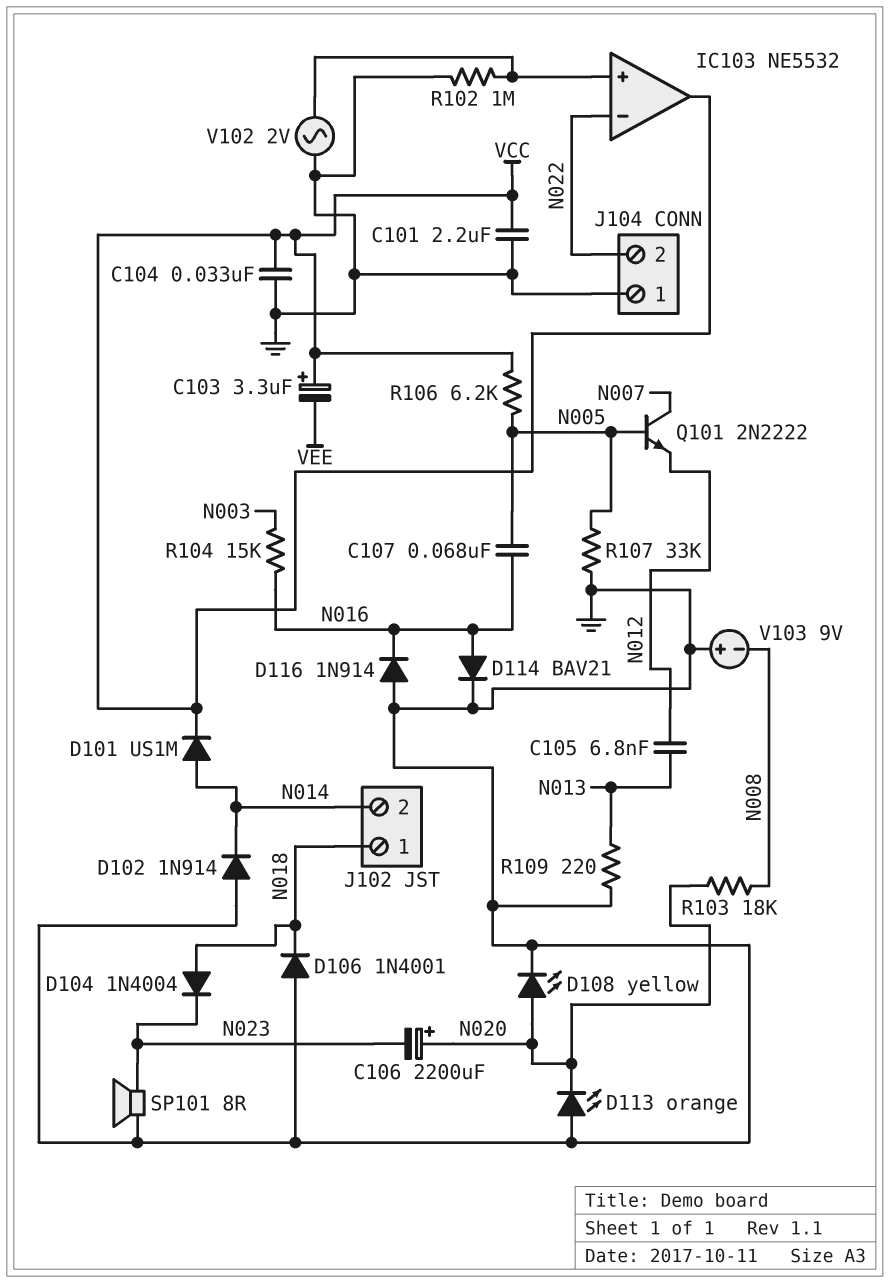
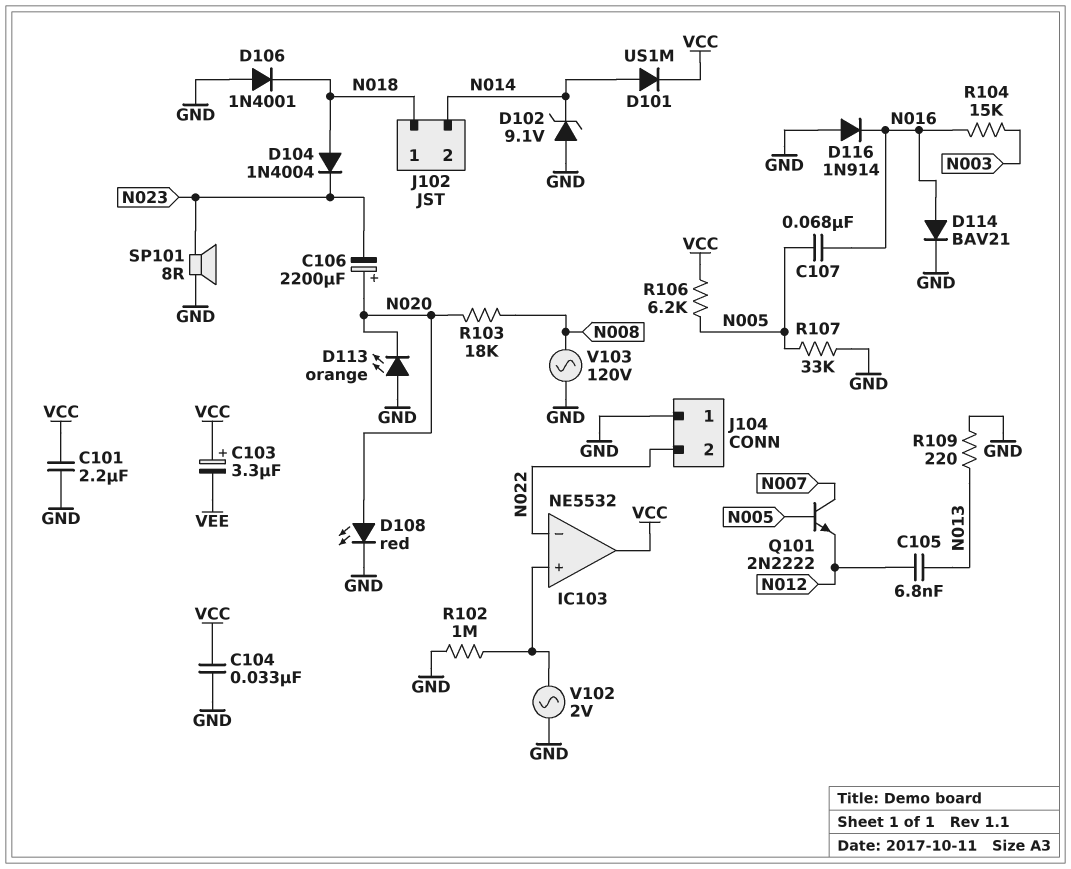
D102: diode 1N914 (A GND, K N014) -> zener 9.1V (A GND, K N014)
D108: LED yellow (A N020, K GND) -> LED red (A N020, K GND)
V103: 9V (plus GND, minus N008) -> AC 120V (GND, N008)

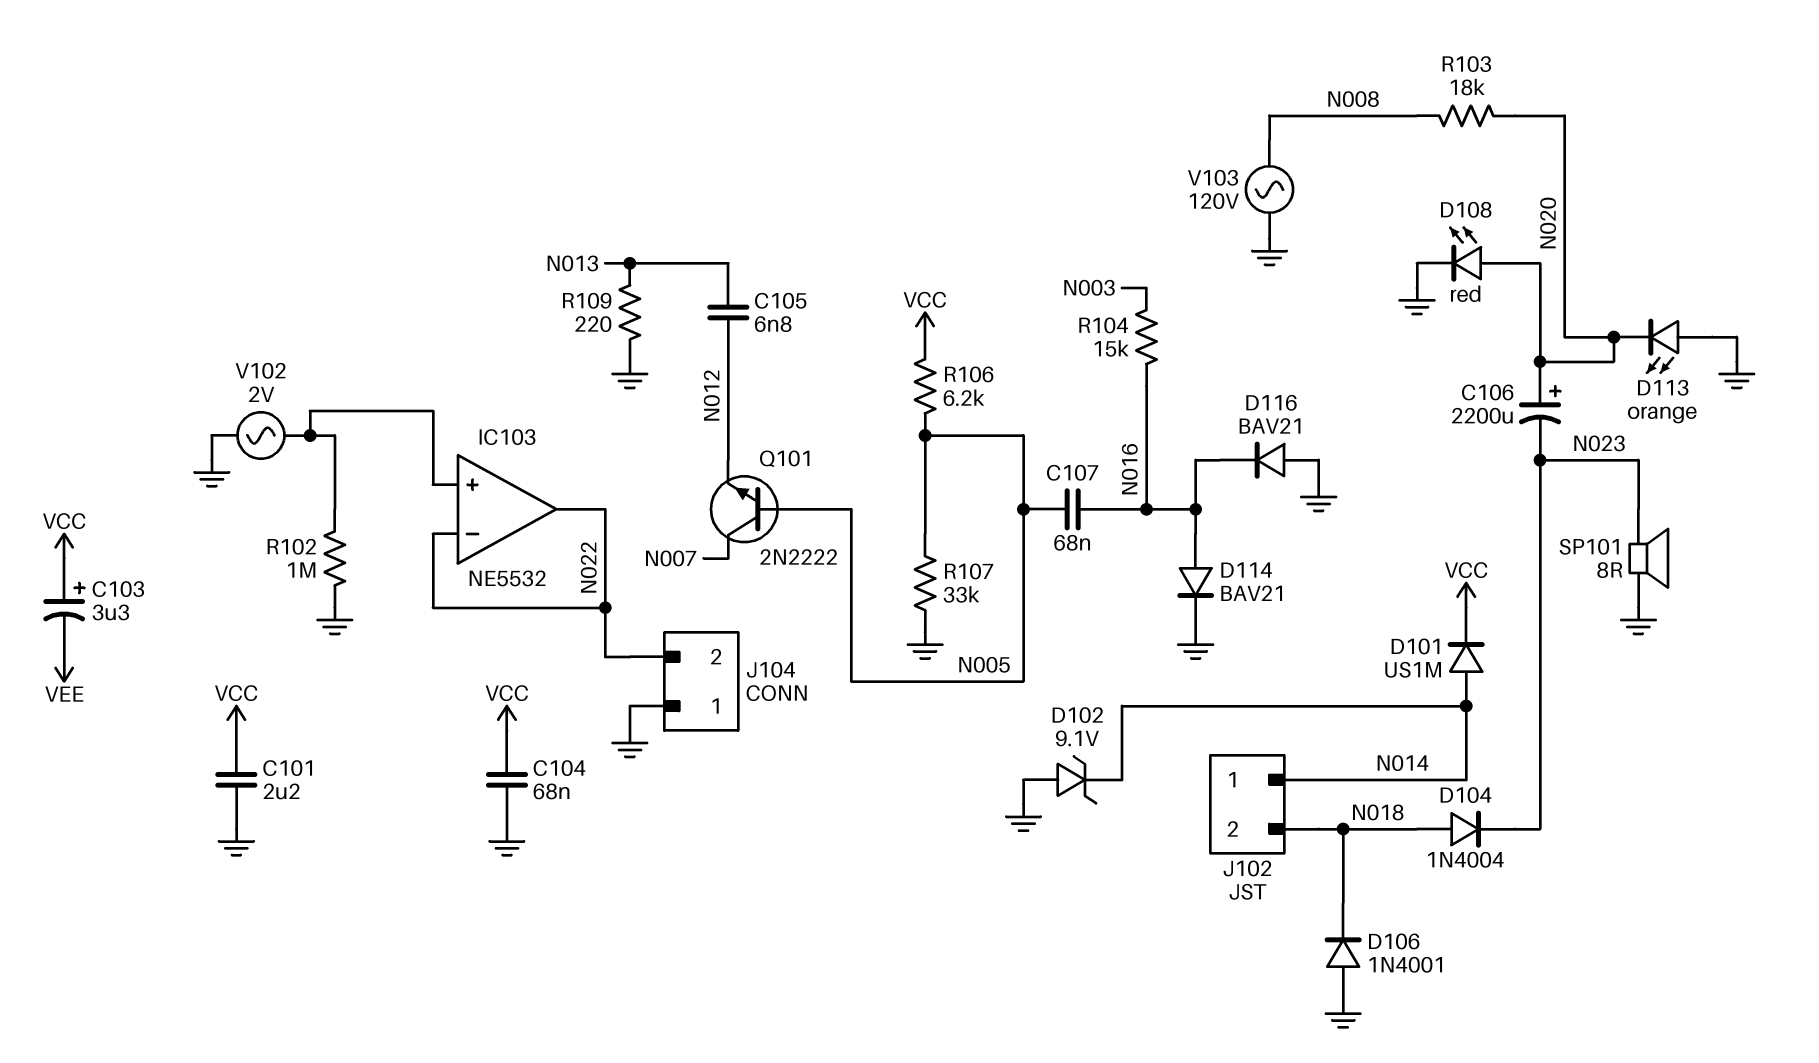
C104: 33nF (GND, VCC) -> 68nF (GND, VCC)
D116: diode 1N914 (A GND, K N016) -> diode BAV21 (A GND, K N016)
IC103 pin out: VCC -> N022
J102 pin 1: N018 -> N014
J102 pin 2: N014 -> N018

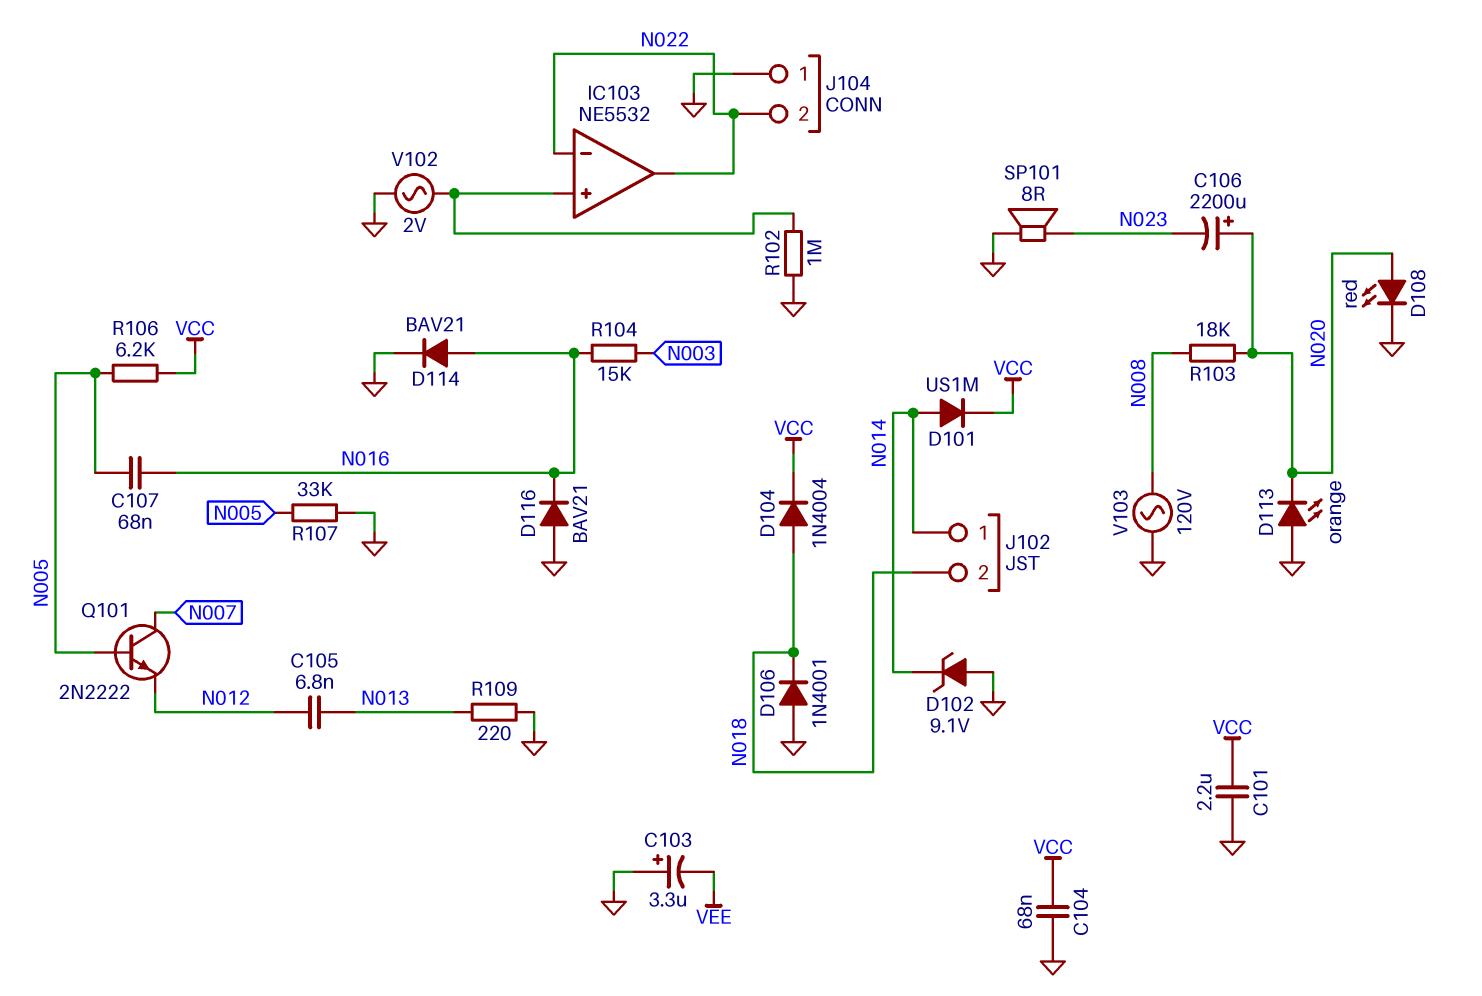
C103: 3.3uF (plus VCC, minus VEE) -> 3.3uF (plus GND, minus VEE)
D104: diode 1N4004 (A N018, K N023) -> diode 1N4004 (A N018, K VCC)

